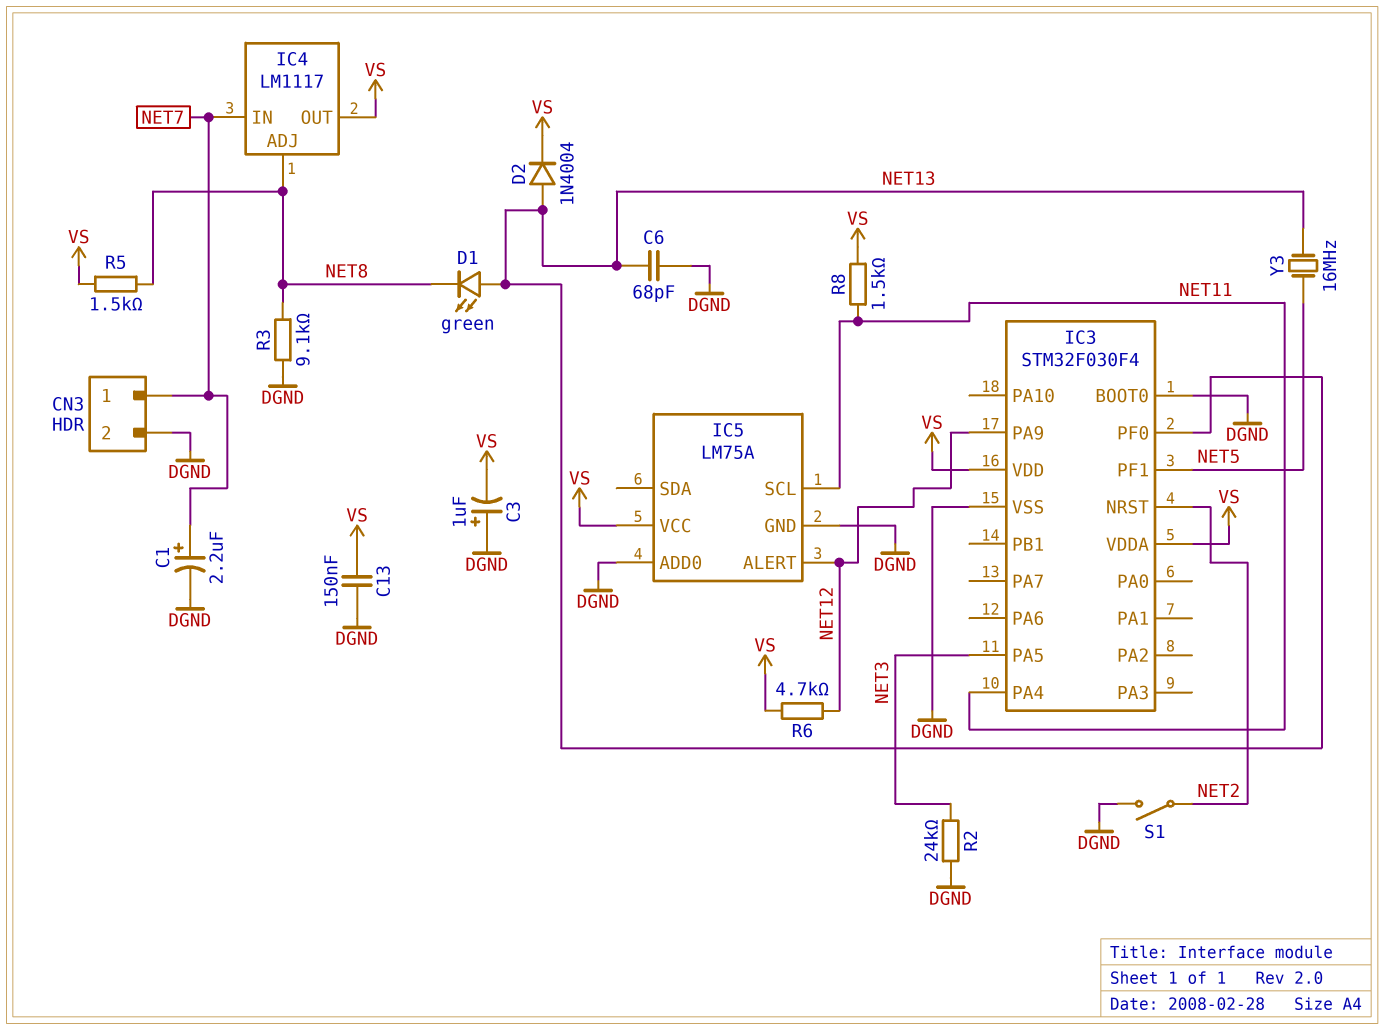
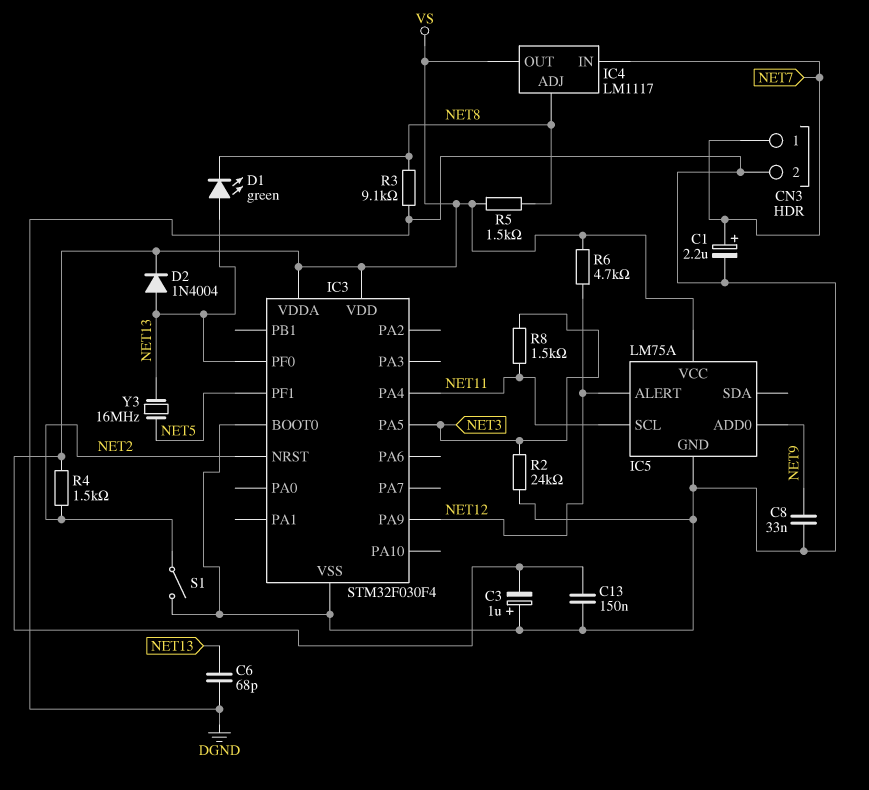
C8: none -> 33nF (DGND, NET9)
IC5 pin ADD0: DGND -> NET9
R4: none -> 1.5k (NET2, VS)
R8: 1.5k (NET11, VS) -> 1.5k (NET3, NET11)

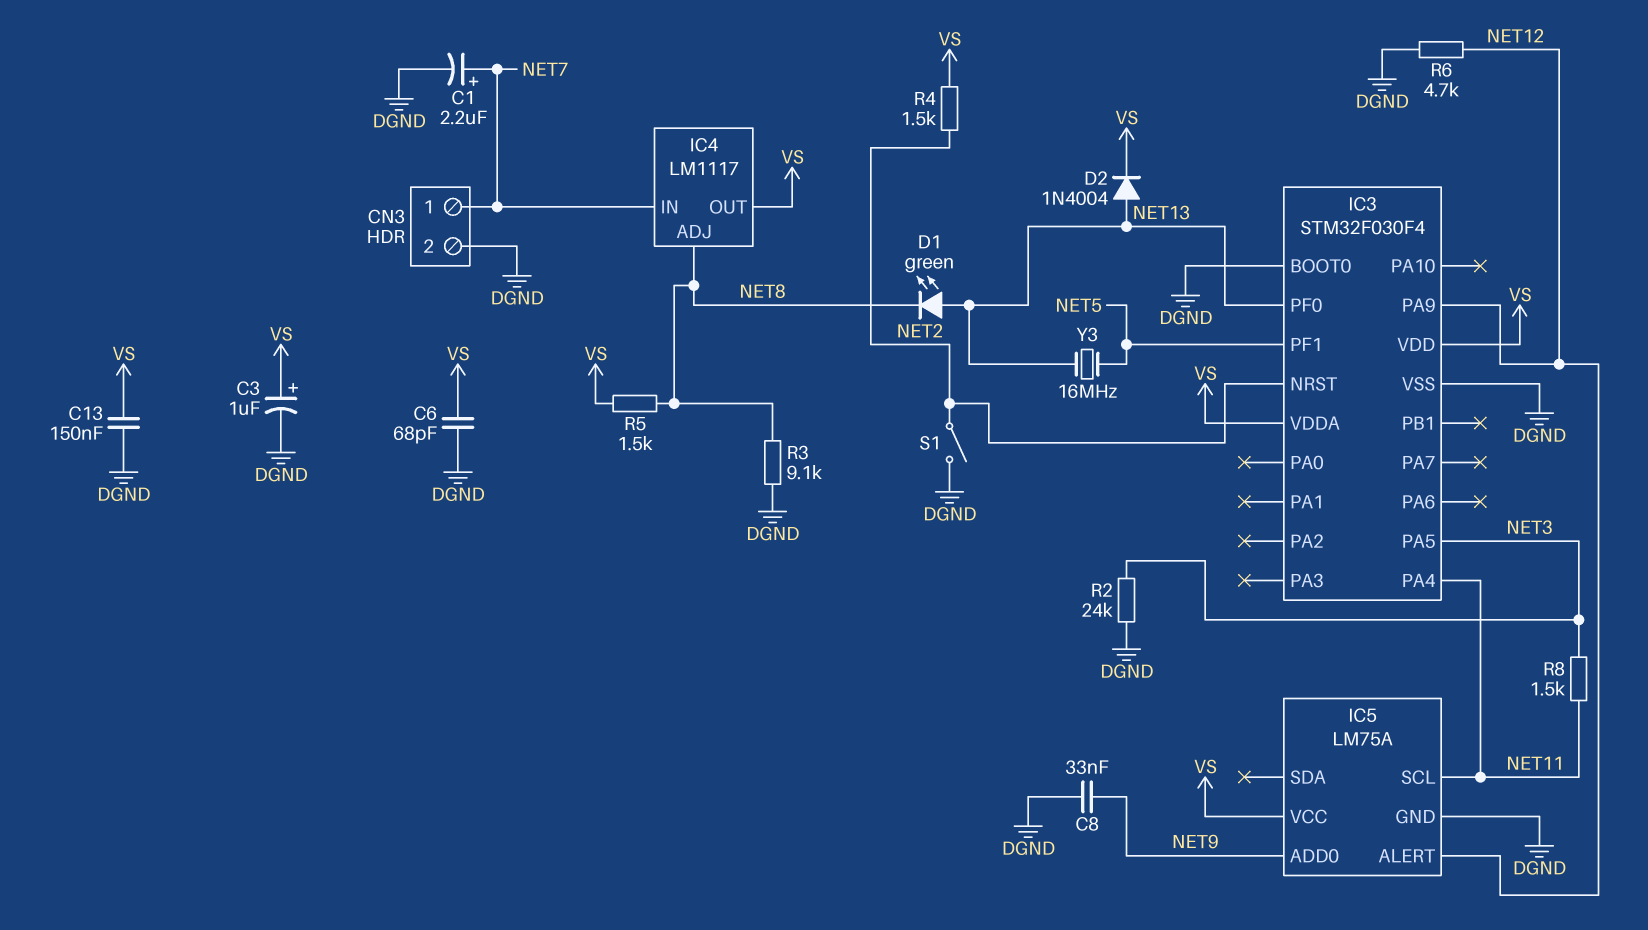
C3: 1uF (plus DGND, minus VS) -> 1uF (plus VS, minus DGND)
C6: 68pF (DGND, NET13) -> 68pF (DGND, VS)
R6: 4.7k (NET12, VS) -> 4.7k (DGND, NET12)

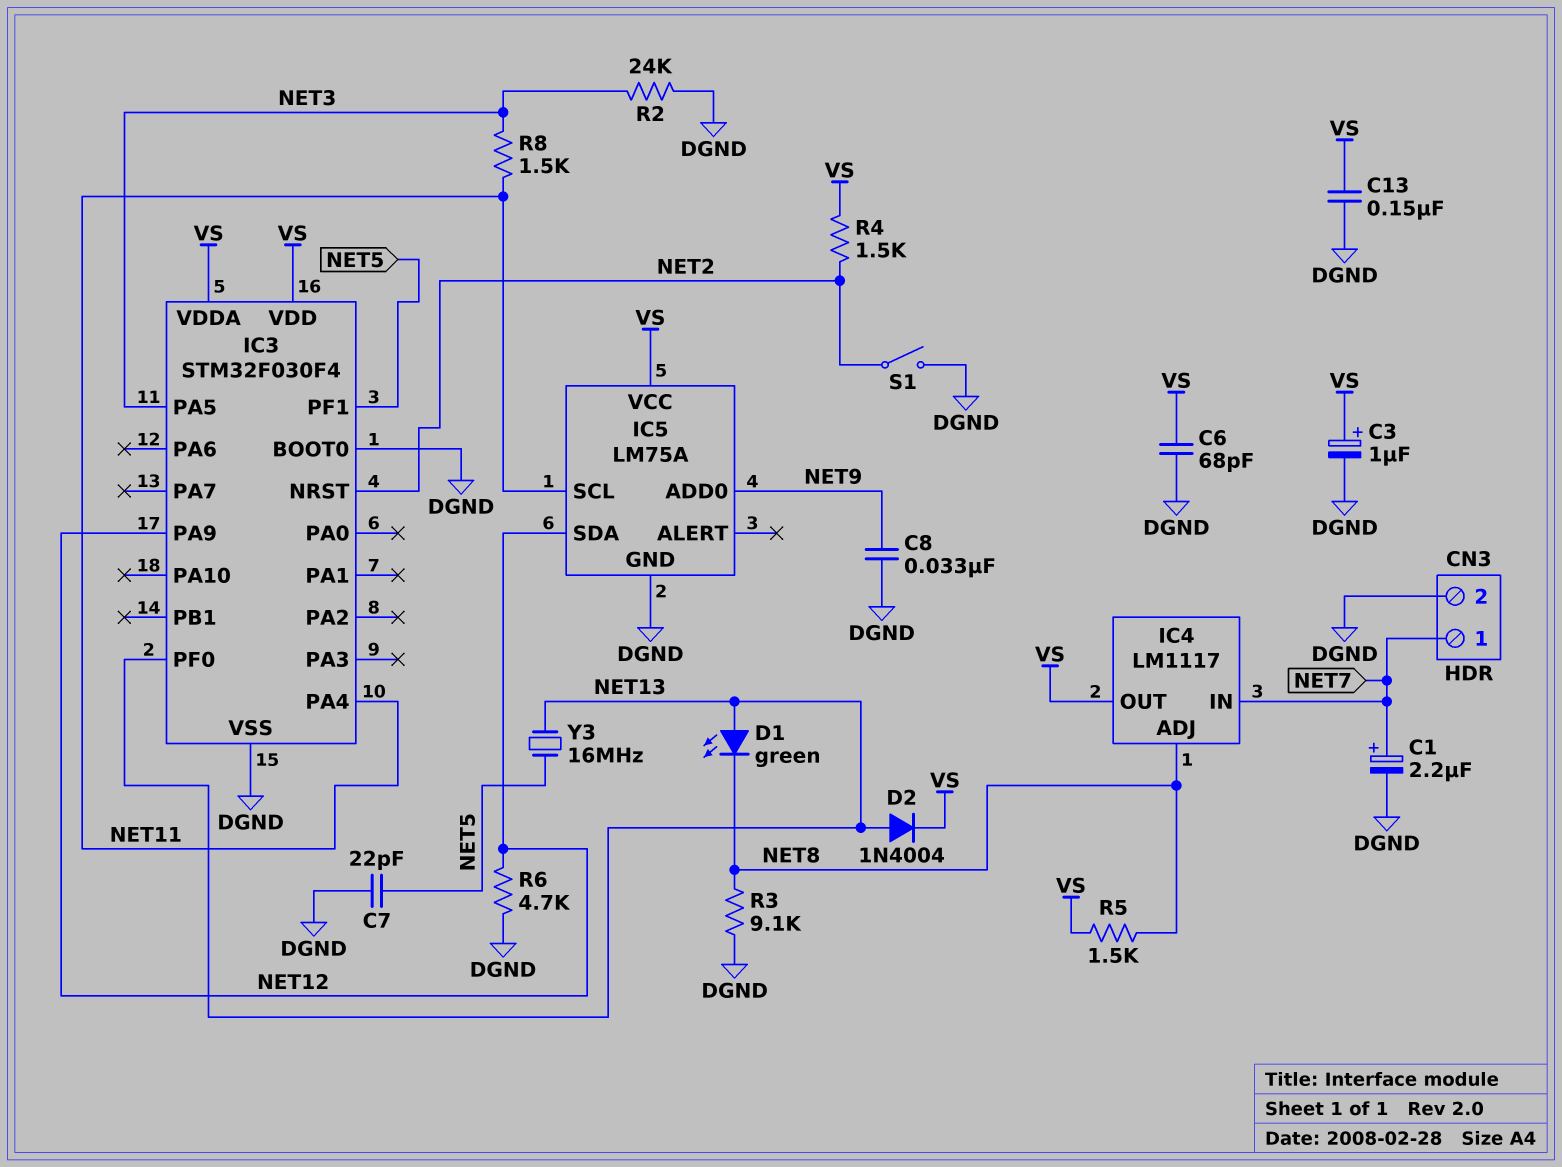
C7: none -> 22pF (DGND, NET5)
IC5 pin ALERT: NET12 -> none
IC5 pin SDA: none -> NET12

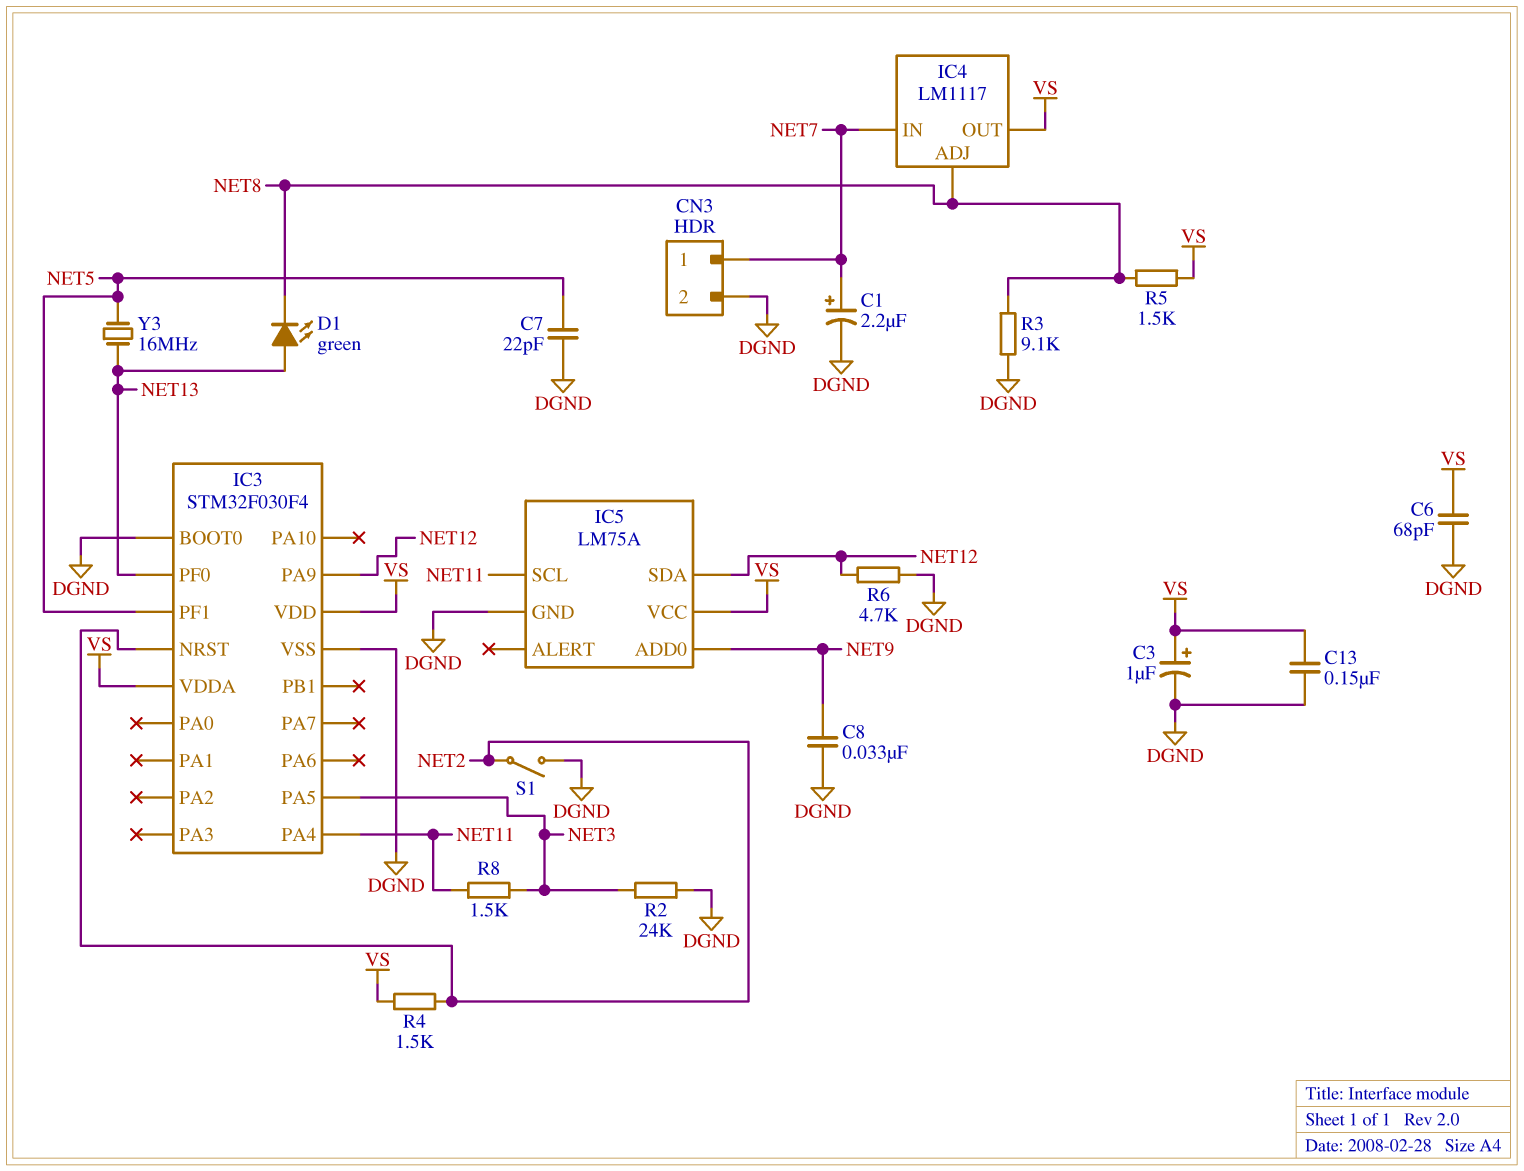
D2: diode 1N4004 (A NET13, K VS) -> none

